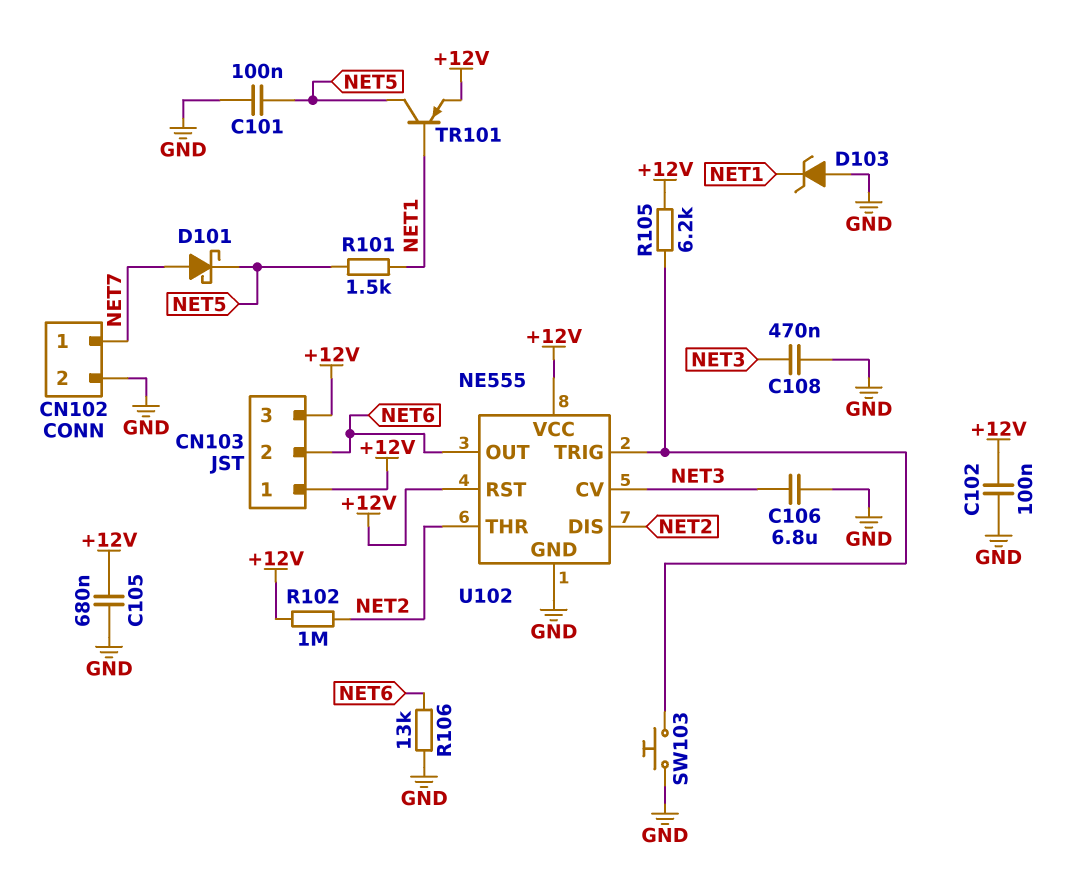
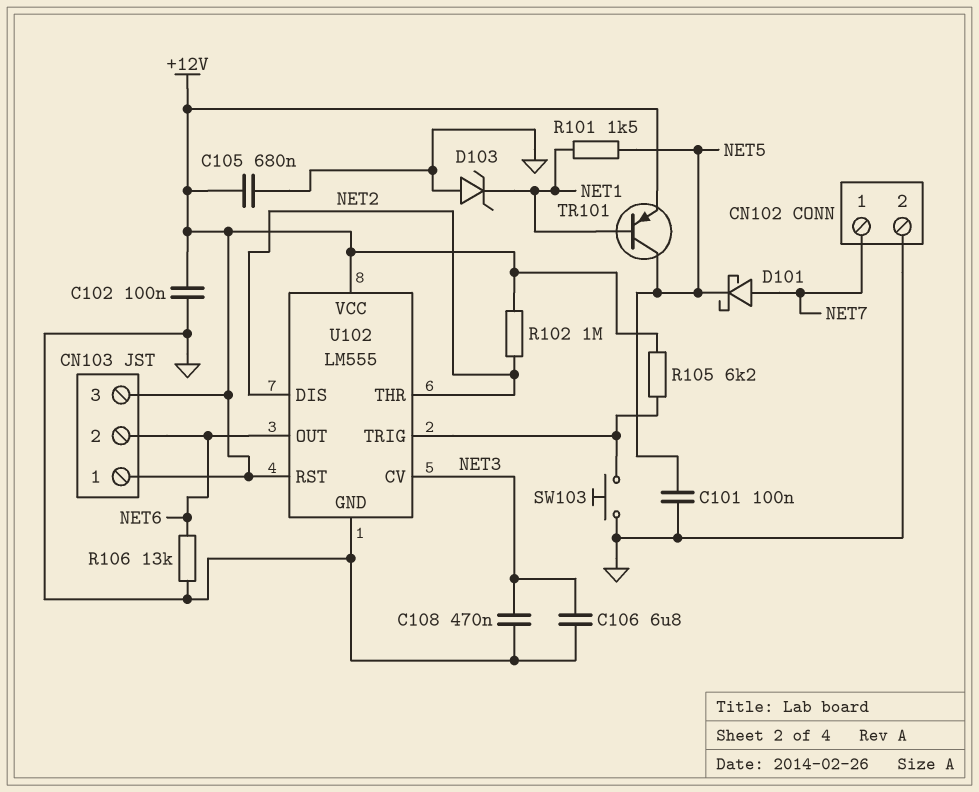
U102: NE555 -> LM555

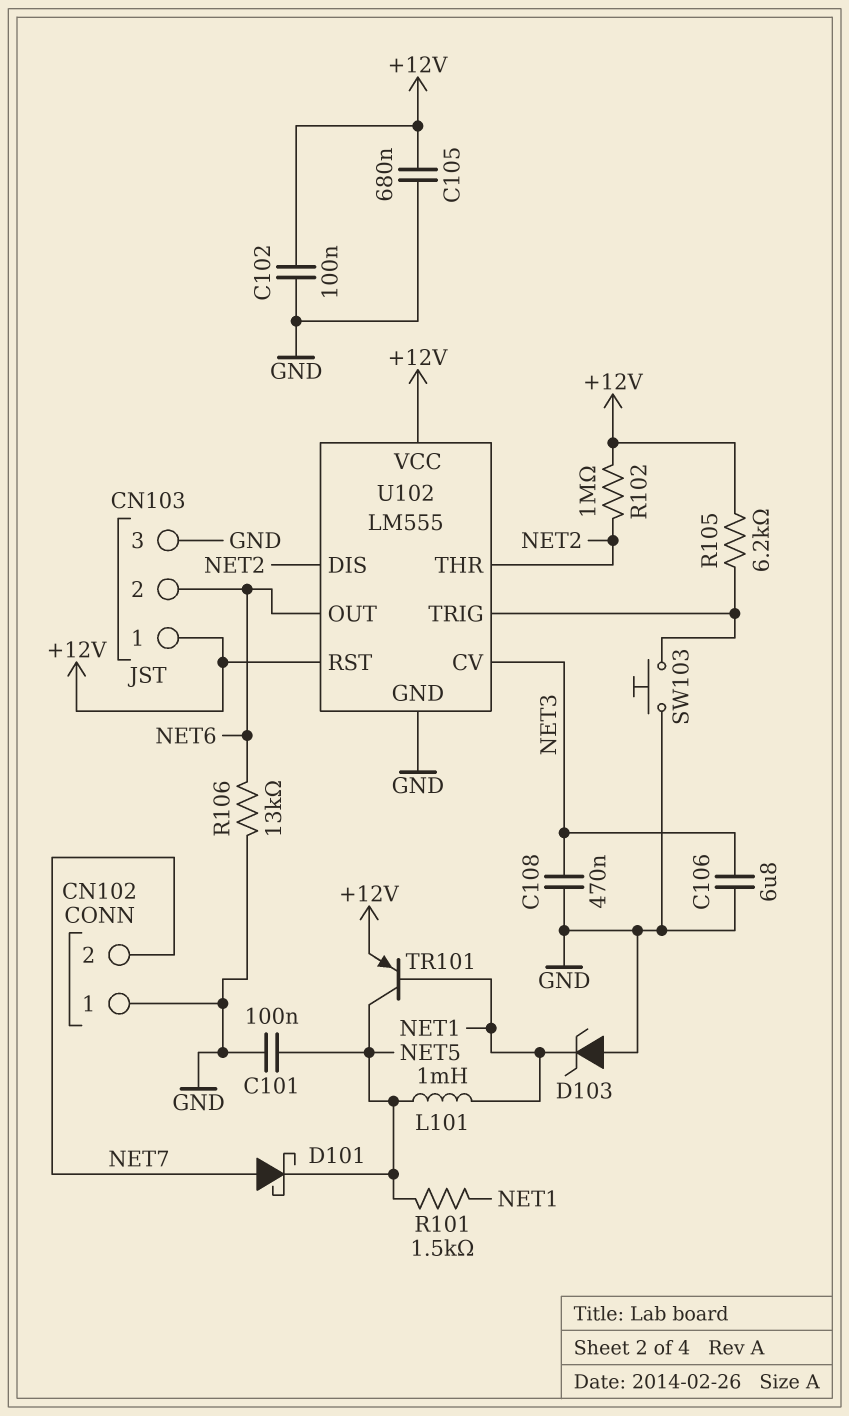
CN102 pin 1: NET7 -> GND
CN102 pin 2: GND -> NET7
CN103 pin 3: +12V -> GND
L101: none -> 1mH (NET1, NET5)

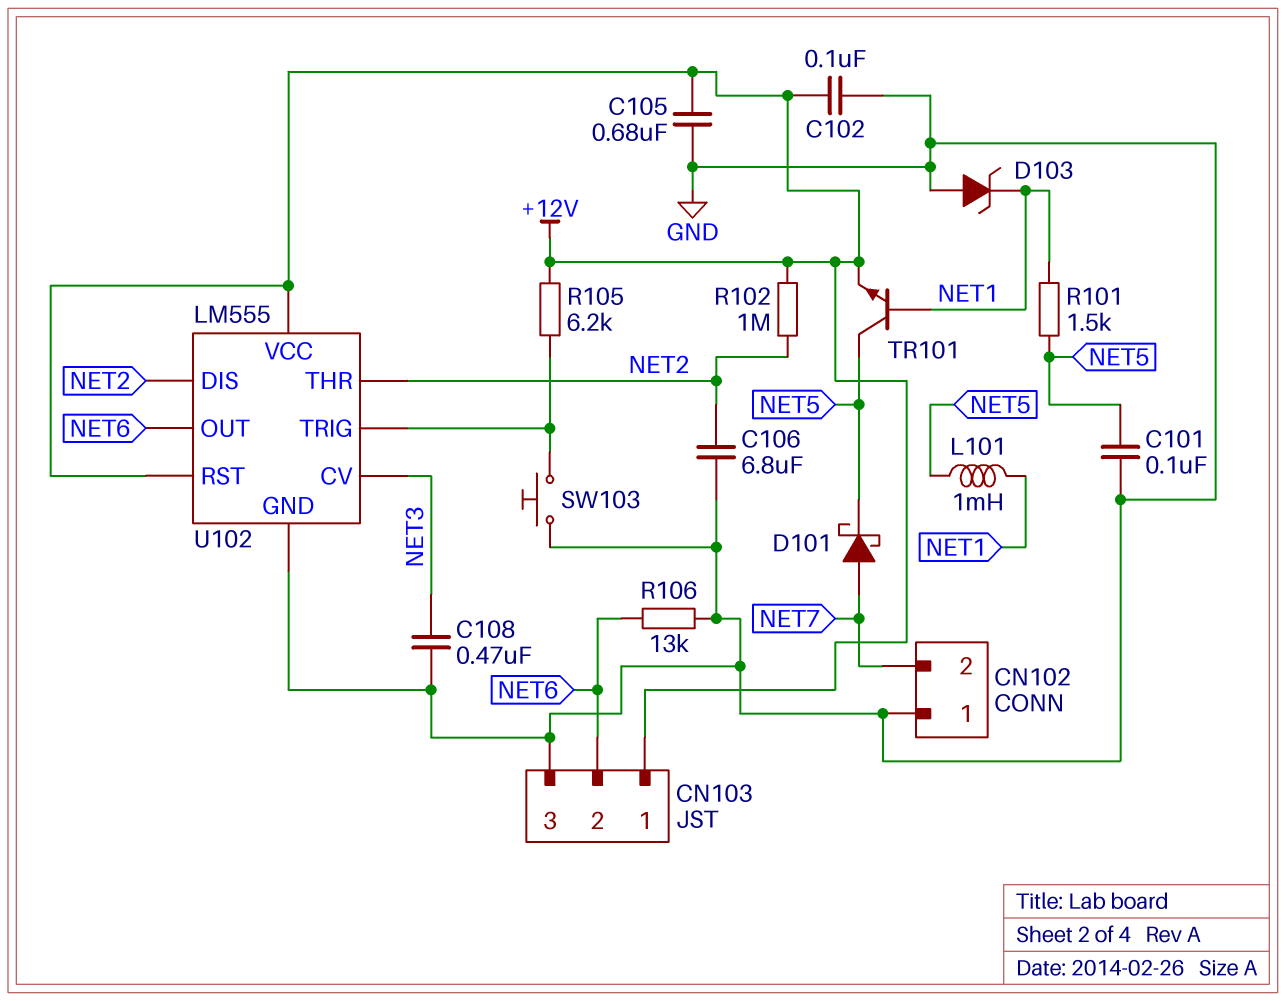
C106: 6.8uF (GND, NET3) -> 6.8uF (GND, NET2)
TR101: PNP (B NET1, C NET5, E +12V) -> NPN (B NET1, C NET5, E +12V)

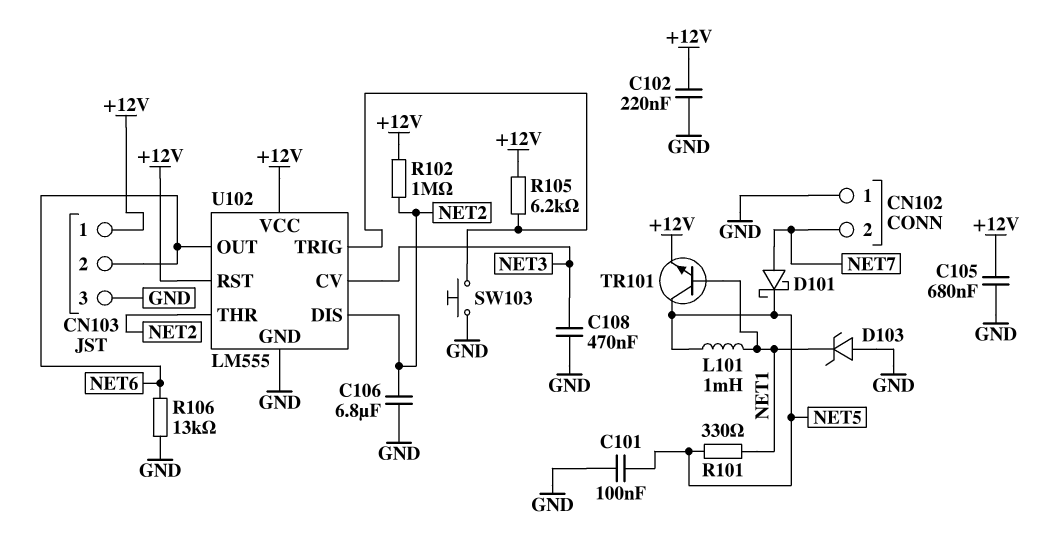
C102: 100nF (+12V, GND) -> 220nF (+12V, GND)
R101: 1.5k (NET1, NET5) -> 330 (NET1, NET5)

